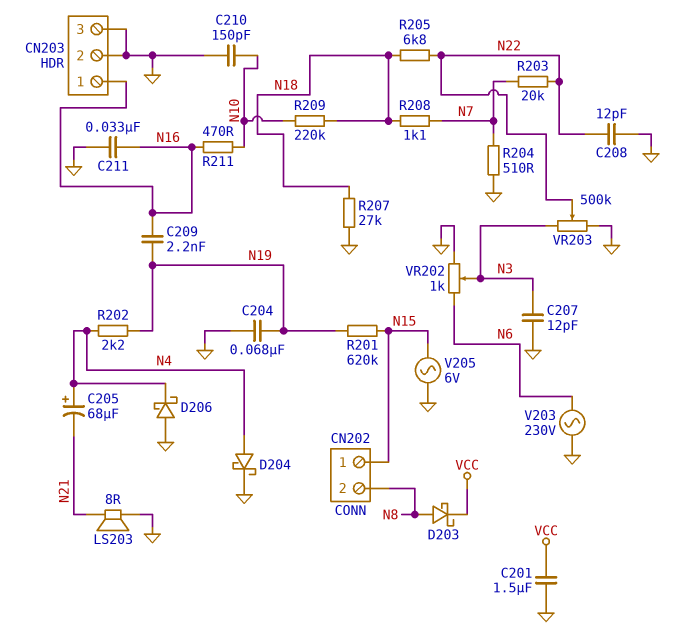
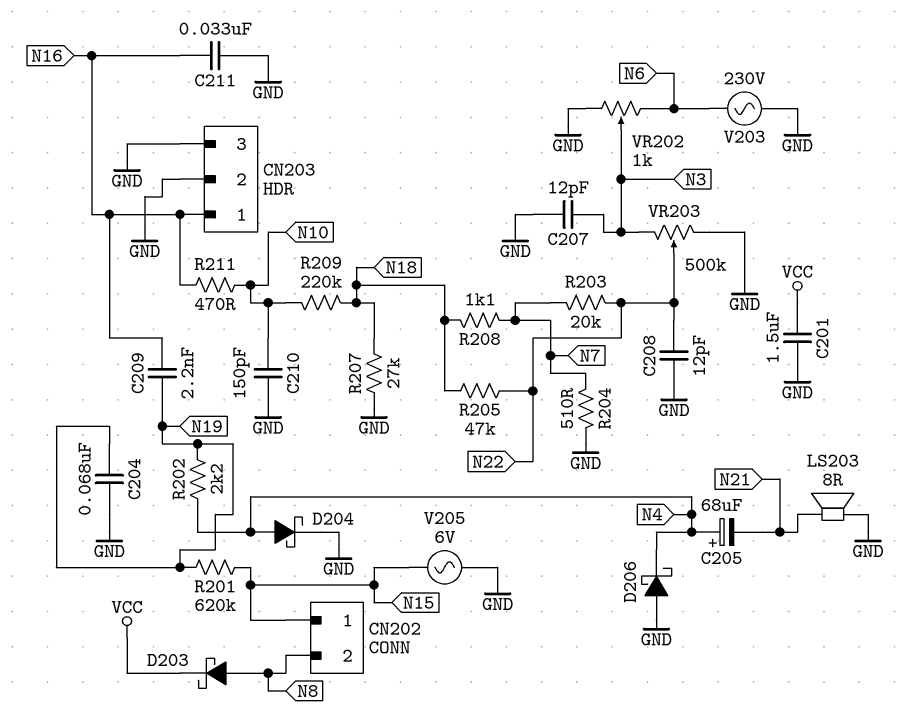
R205: 6.8k (N18, N22) -> 47k (N18, N22)

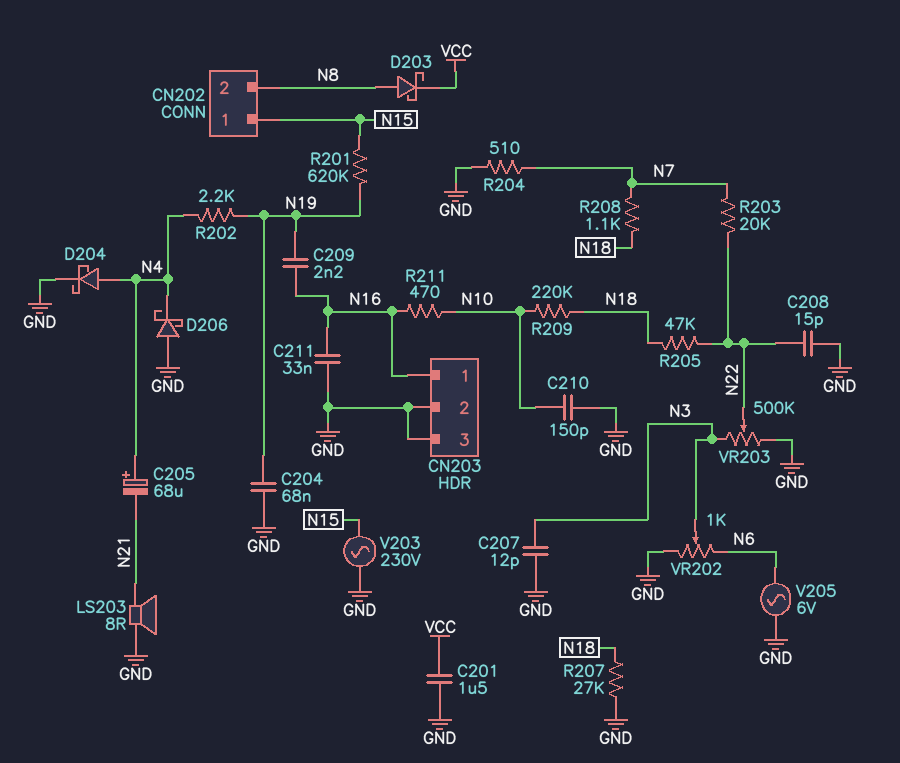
C208: 12pF (GND, N22) -> 15pF (GND, N22)
V203: AC 230V (GND, N6) -> AC 230V (GND, N15)
V205: AC 6V (GND, N15) -> AC 6V (GND, N6)

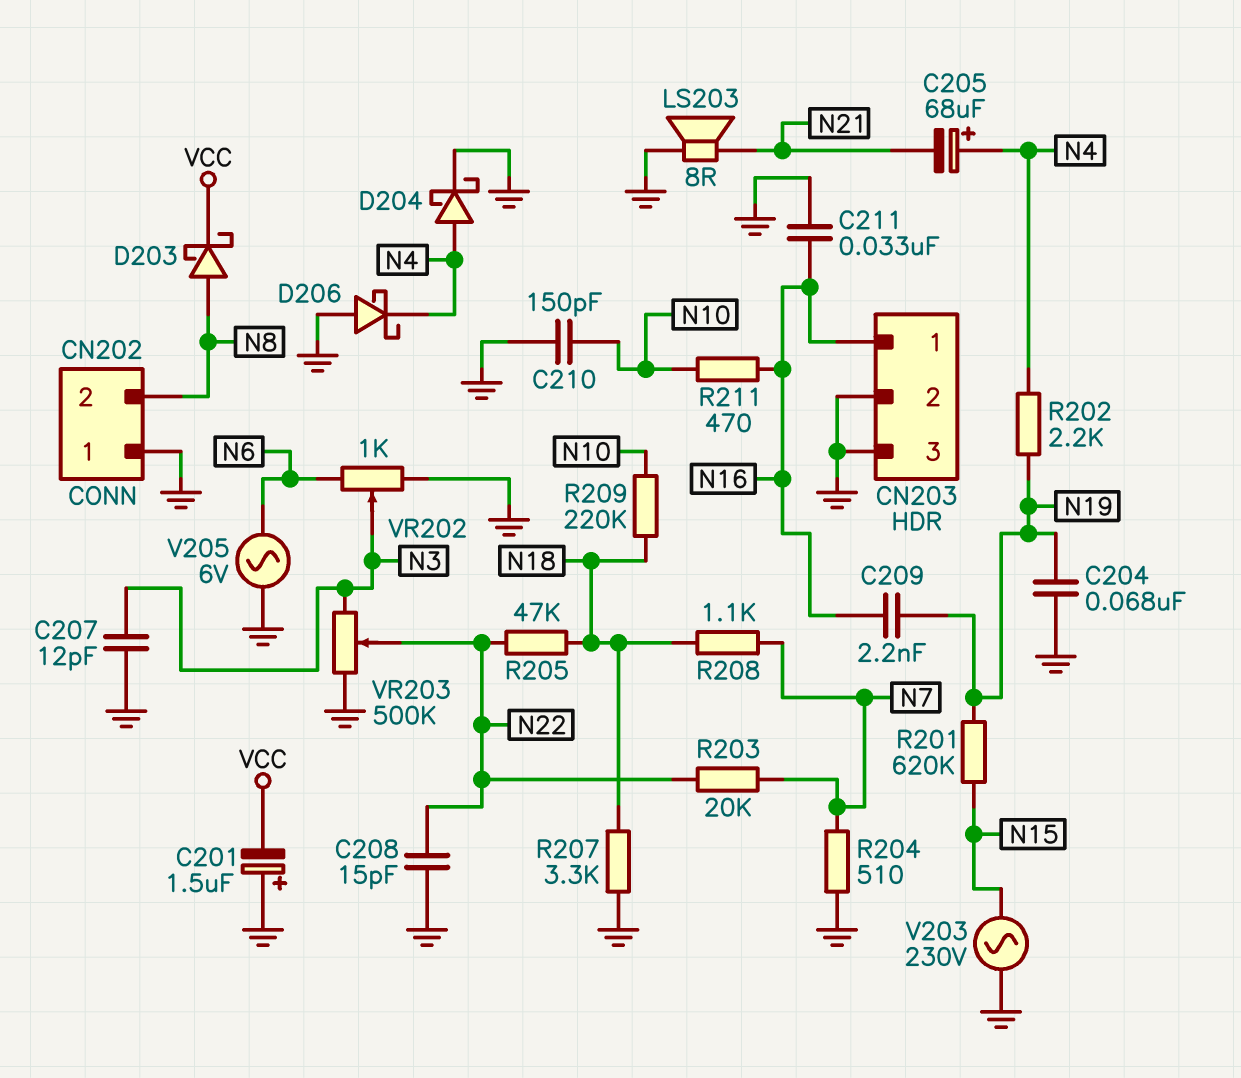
C201: 1.5uF (GND, VCC) -> 1.5uF (plus GND, minus VCC)
CN202 pin 1: N15 -> GND
R207: 27k (GND, N18) -> 3.3k (GND, N18)

